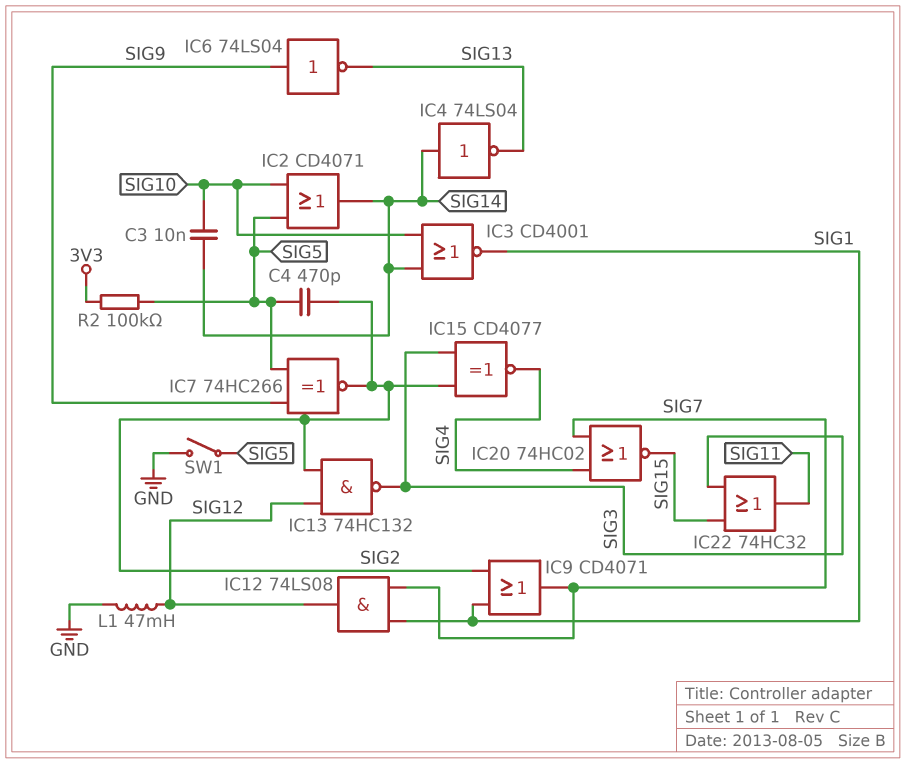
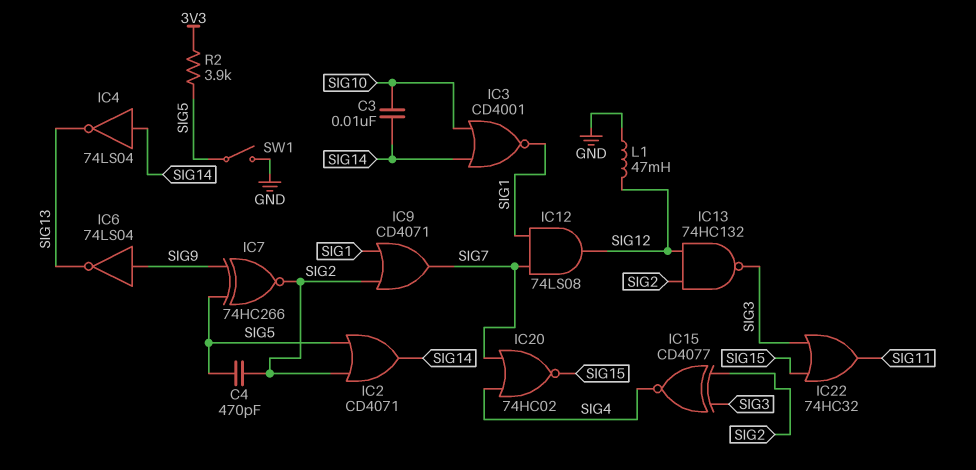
IC2: OR CD4071 (in SIG5, in SIG10, out SIG14) -> OR CD4071 (in SIG2, in SIG5, out SIG14)
R2: 100k (3V3, SIG5) -> 3.9k (3V3, SIG5)

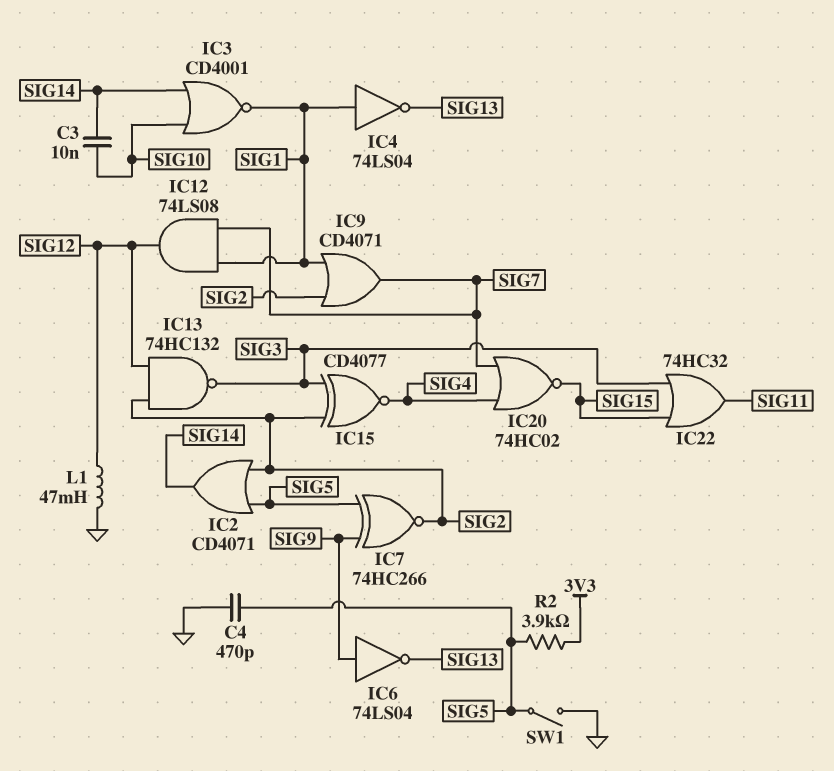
C4: 470pF (SIG2, SIG5) -> 470pF (GND, SIG5)
IC4: NOT 74LS04 (in SIG14, out SIG13) -> NOT 74LS04 (in SIG1, out SIG13)

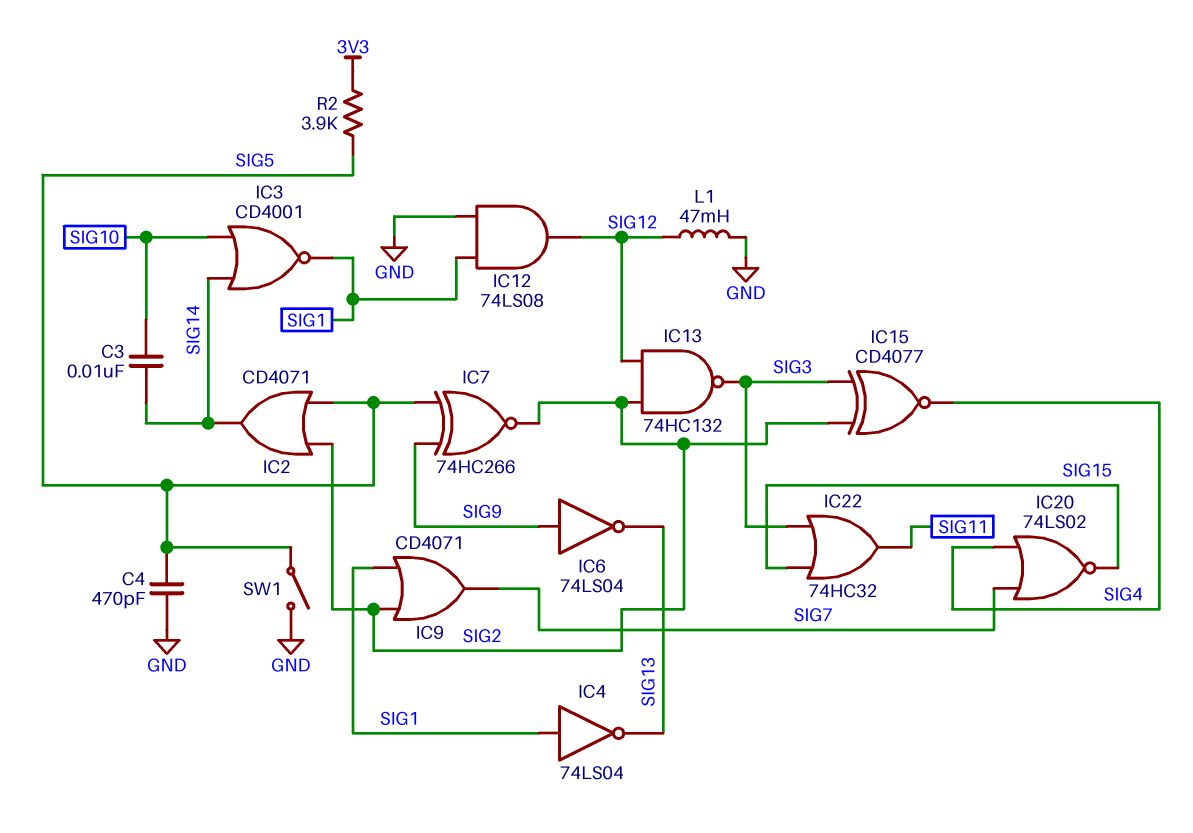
IC12: AND 74LS08 (in SIG1, in SIG7, out SIG12) -> AND 74LS08 (in GND, in SIG1, out SIG12)
IC20: NOR 74HC02 (in SIG4, in SIG7, out SIG15) -> NOR 74LS02 (in SIG4, in SIG7, out SIG15)

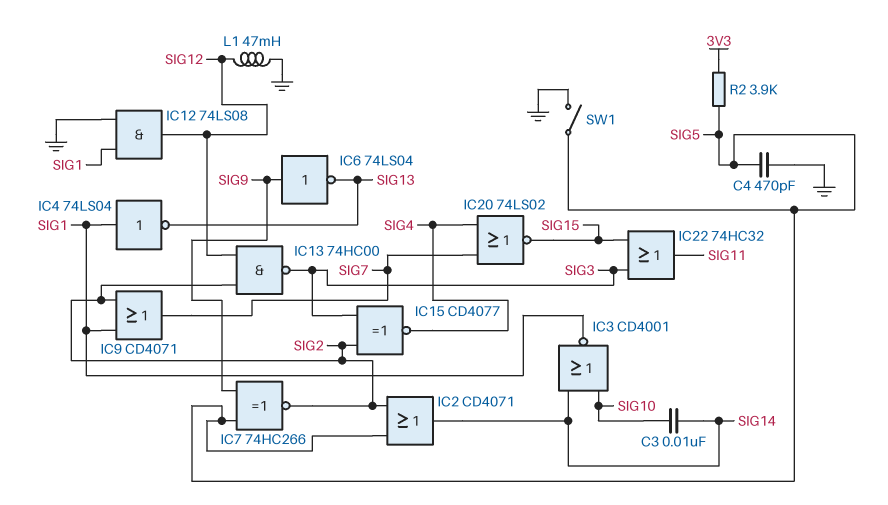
IC13: NAND 74HC132 (in SIG2, in SIG12, out SIG3) -> NAND 74HC00 (in SIG2, in SIG12, out SIG3)

